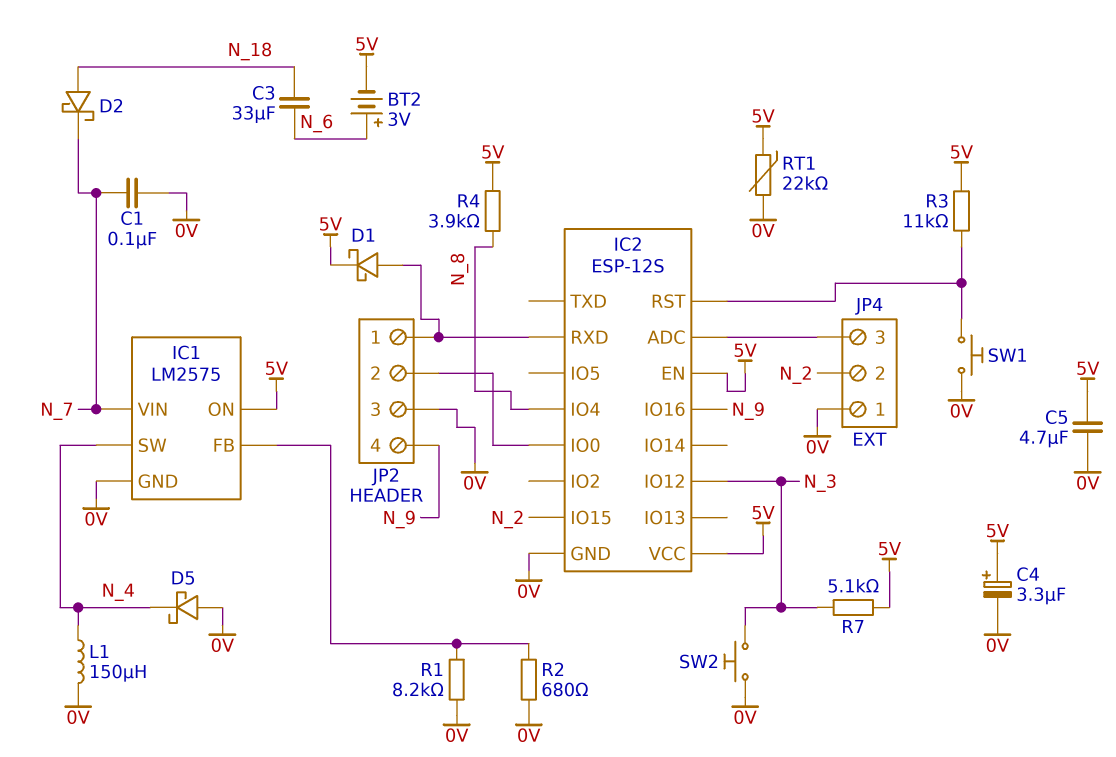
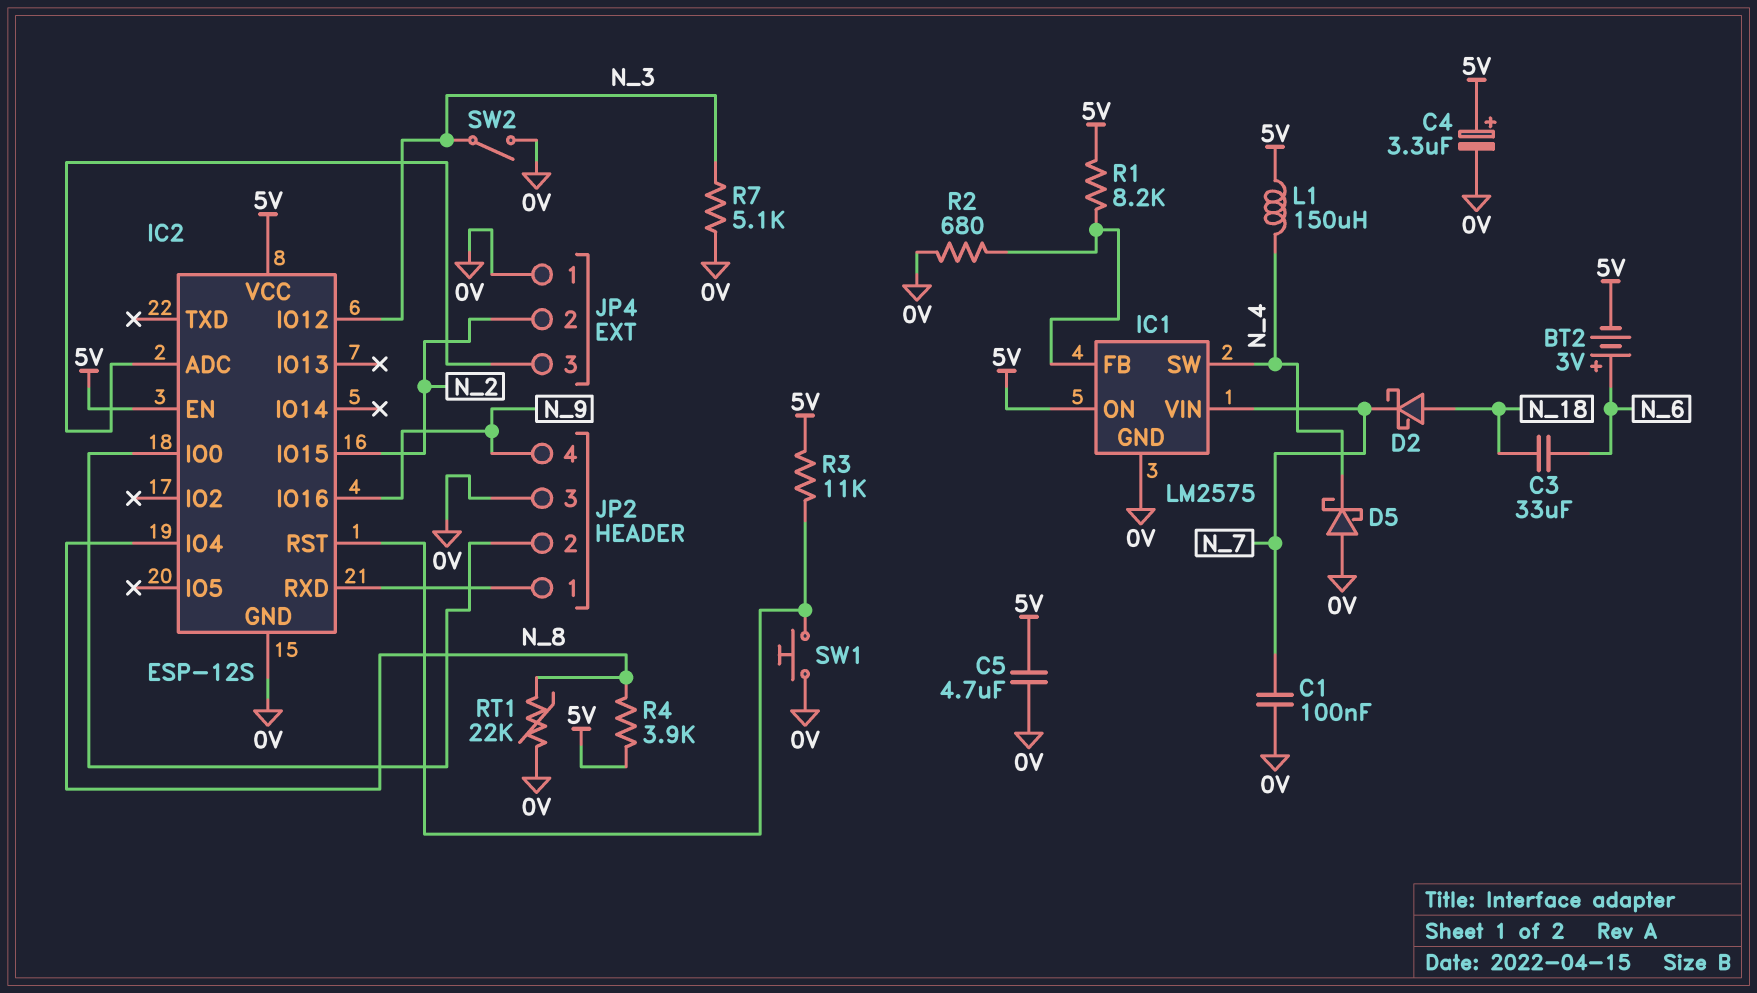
D1: schottky (A IC2/RXD, K 5V) -> none
L1: 150uH (0V, N_4) -> 150uH (5V, N_4)
R1: 8.2k (0V, IC1/FB) -> 8.2k (5V, IC1/FB)
R7: 5.1k (5V, N_3) -> 5.1k (0V, N_3)
RT1: 22k (0V, 5V) -> 22k (0V, N_8)
SW2: button (0V, N_3) -> switch (0V, N_3)

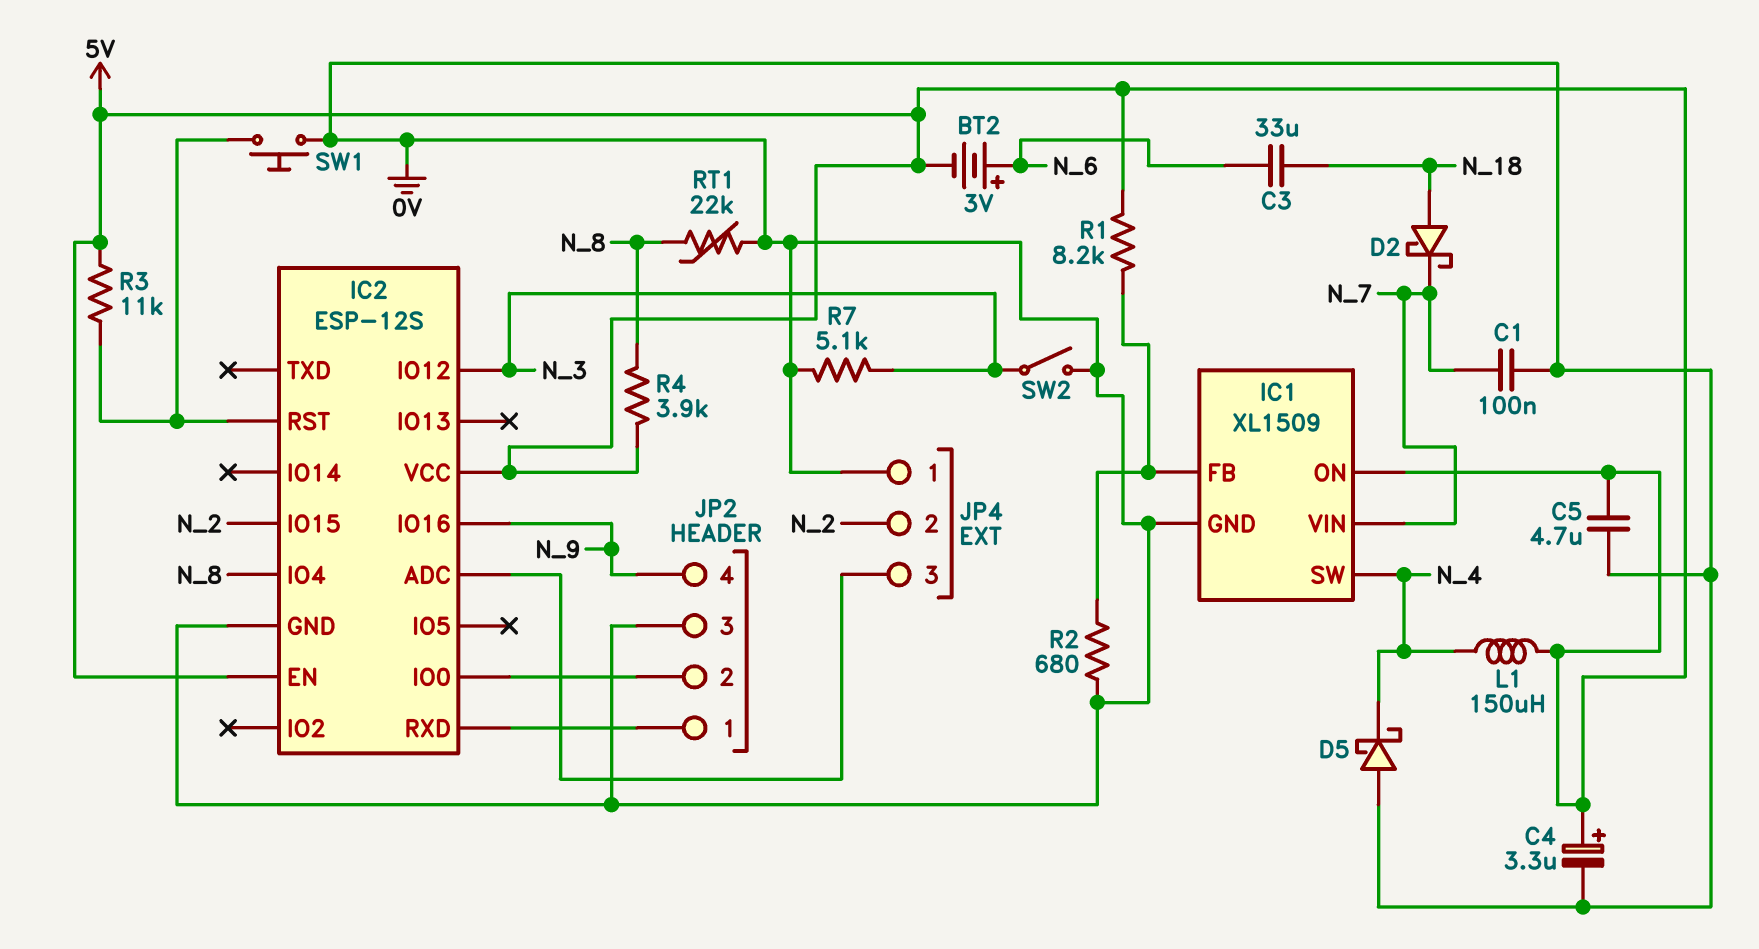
IC1: LM2575 -> XL1509

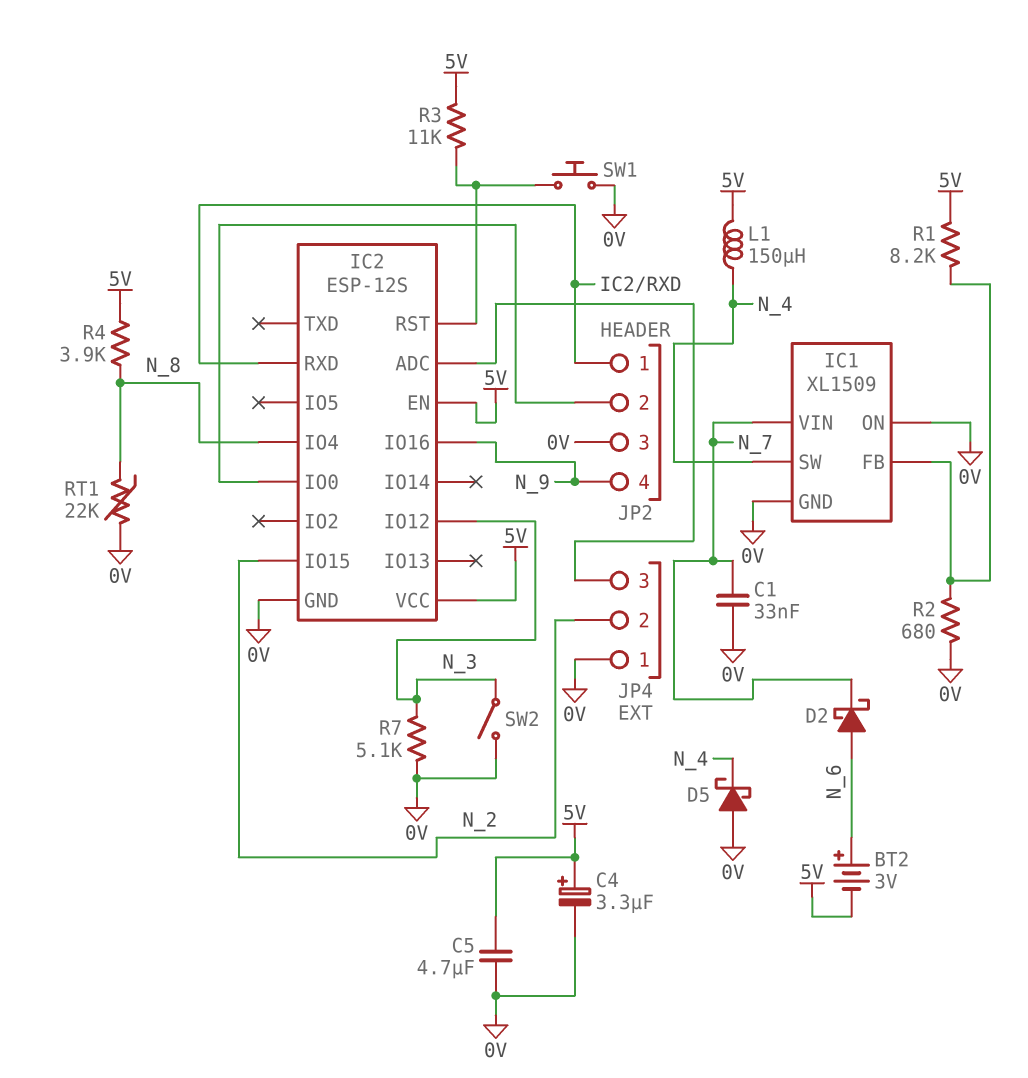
C1: 100nF (0V, N_7) -> 33nF (0V, N_7)
C3: 33uF (N_6, N_18) -> none
D2: schottky (A N_18, K N_7) -> schottky (A N_6, K N_7)
IC1 pin ON: 5V -> 0V

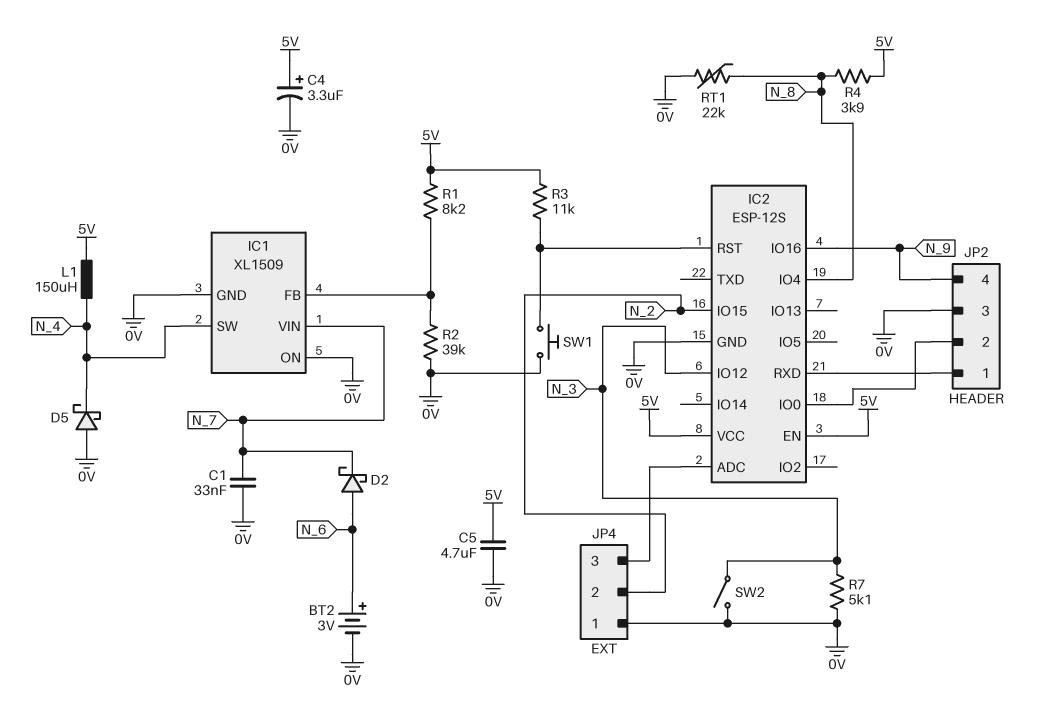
BT2: 3V (plus N_6, minus 5V) -> 3V (plus N_6, minus 0V)
R2: 680 (0V, IC1/FB) -> 39k (0V, IC1/FB)

